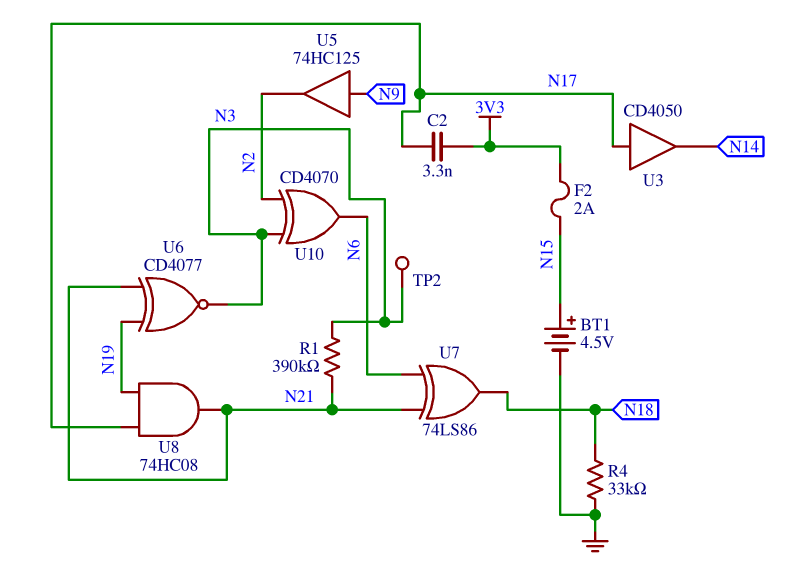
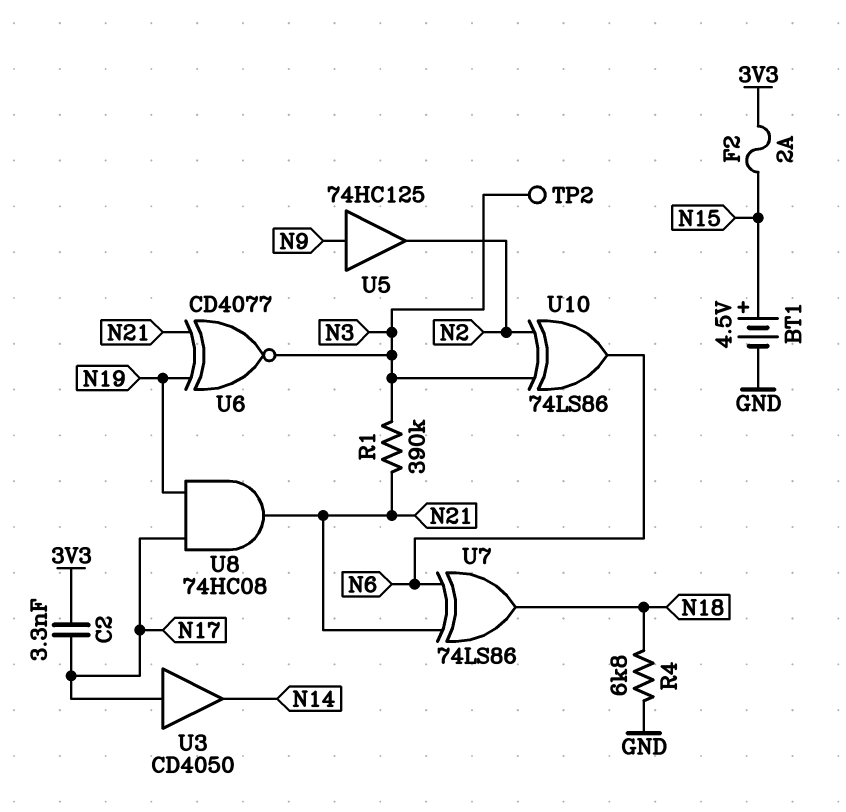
R4: 33k (GND, N18) -> 6.8k (GND, N18)
U10: XOR CD4070 (in N2, in N3, out N6) -> XOR 74LS86 (in N2, in N3, out N6)

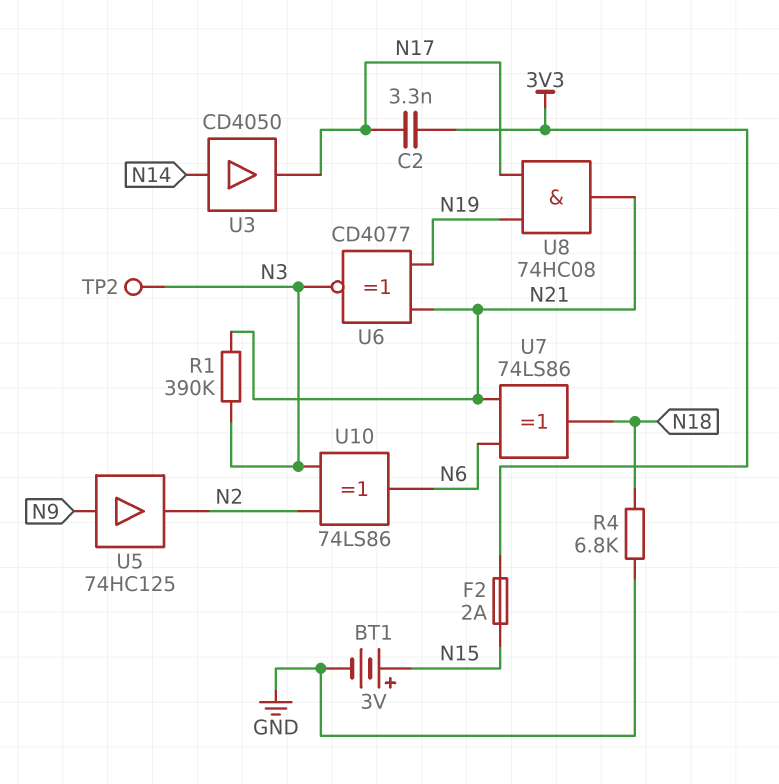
BT1: 4.5V (plus N15, minus GND) -> 3V (plus N15, minus GND)
U3: buffer CD4050 (in N17, out N14) -> buffer CD4050 (in N14, out N17)

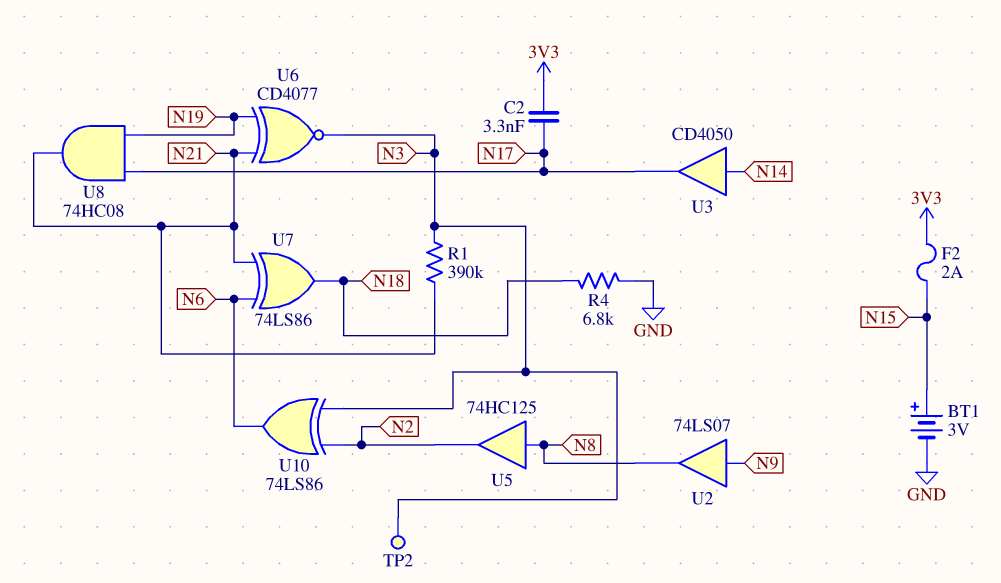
U2: none -> buffer 74LS07 (in N9, out N8)
U5: buffer 74HC125 (in N9, out N2) -> buffer 74HC125 (in N8, out N2)

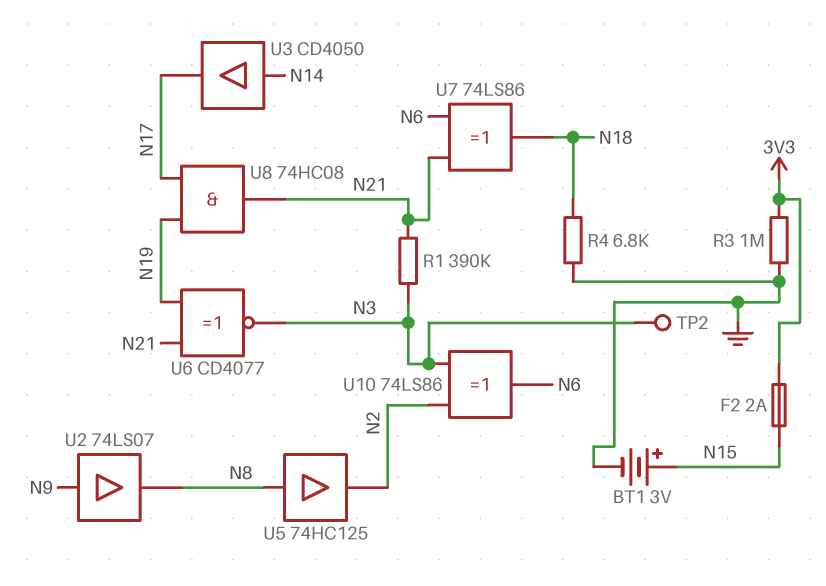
C2: 3.3nF (3V3, N17) -> none
R3: none -> 1M (3V3, GND)

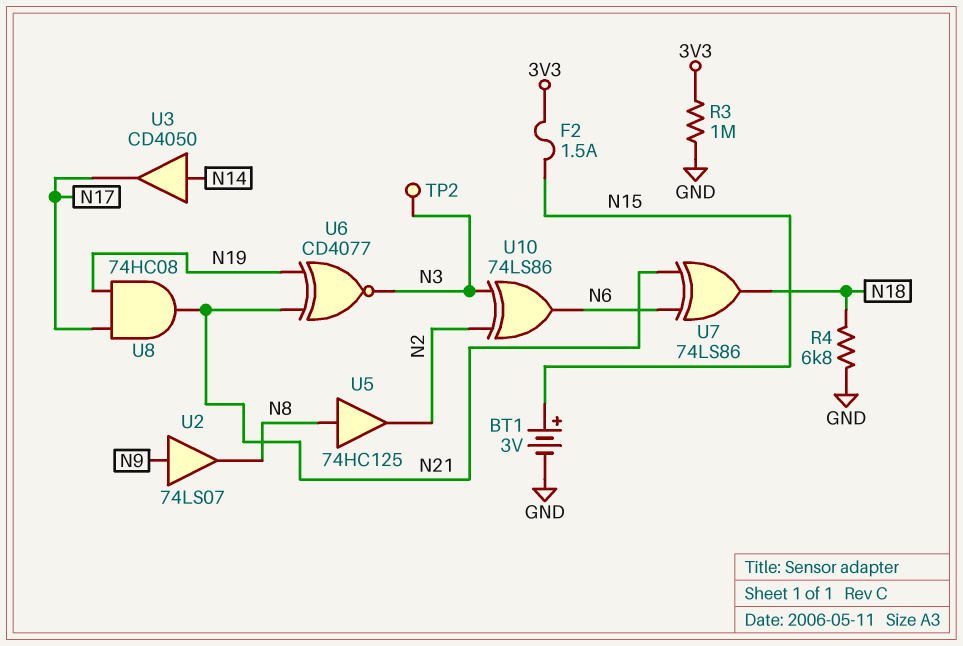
F2: 2A (3V3, N15) -> 1.5A (3V3, N15)
R1: 390k (N3, N21) -> none

